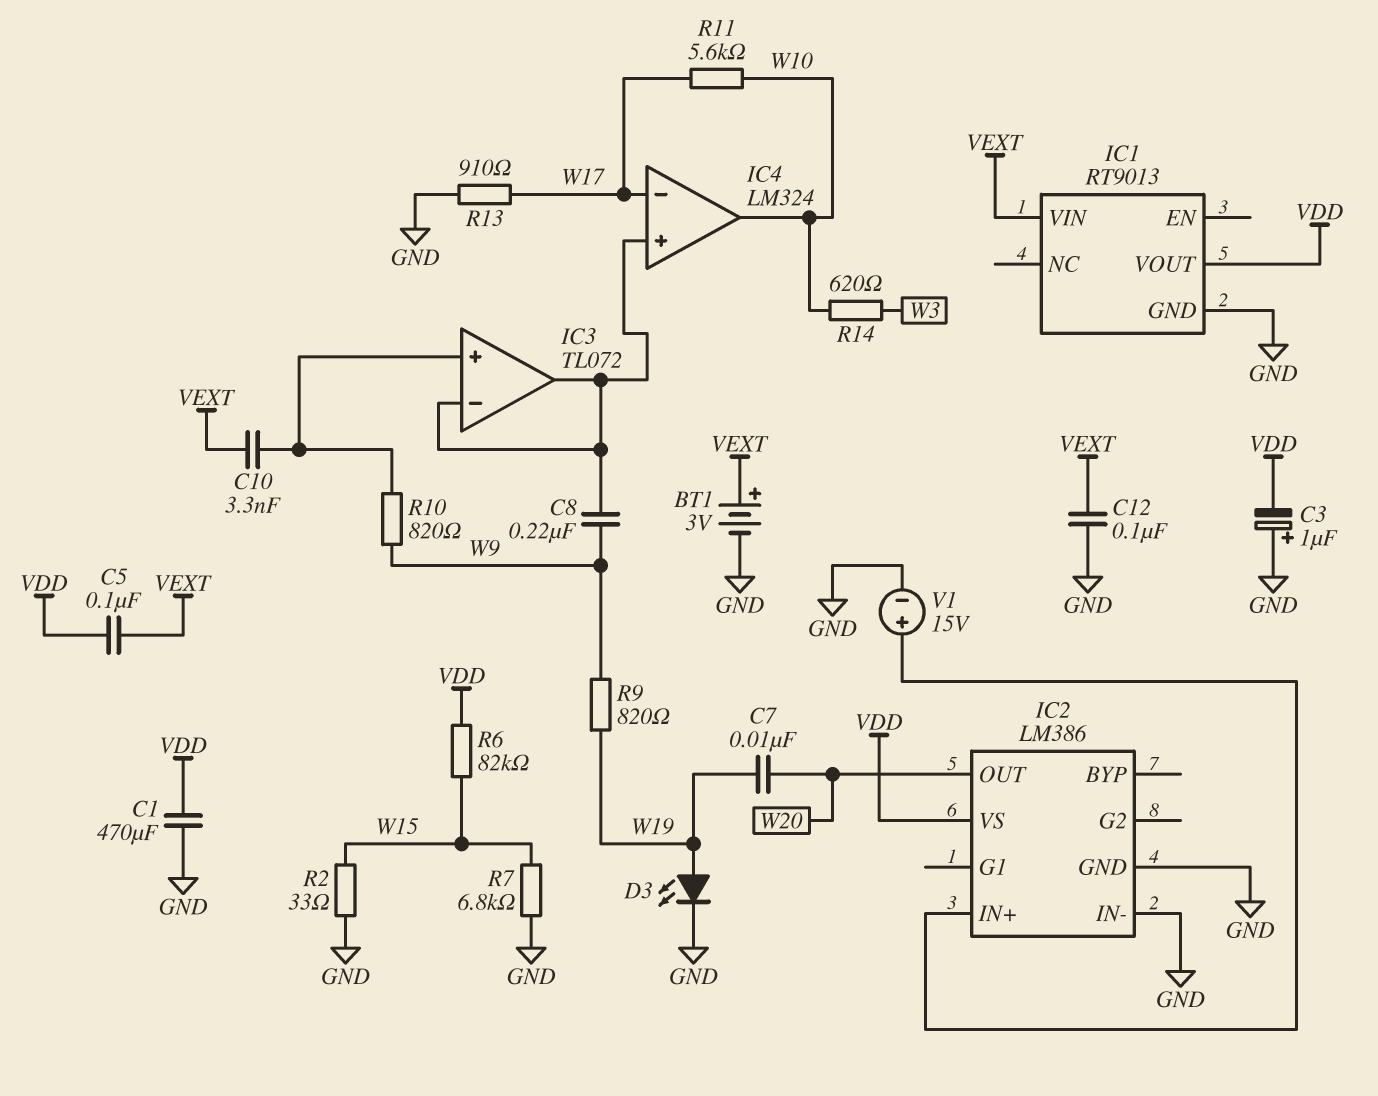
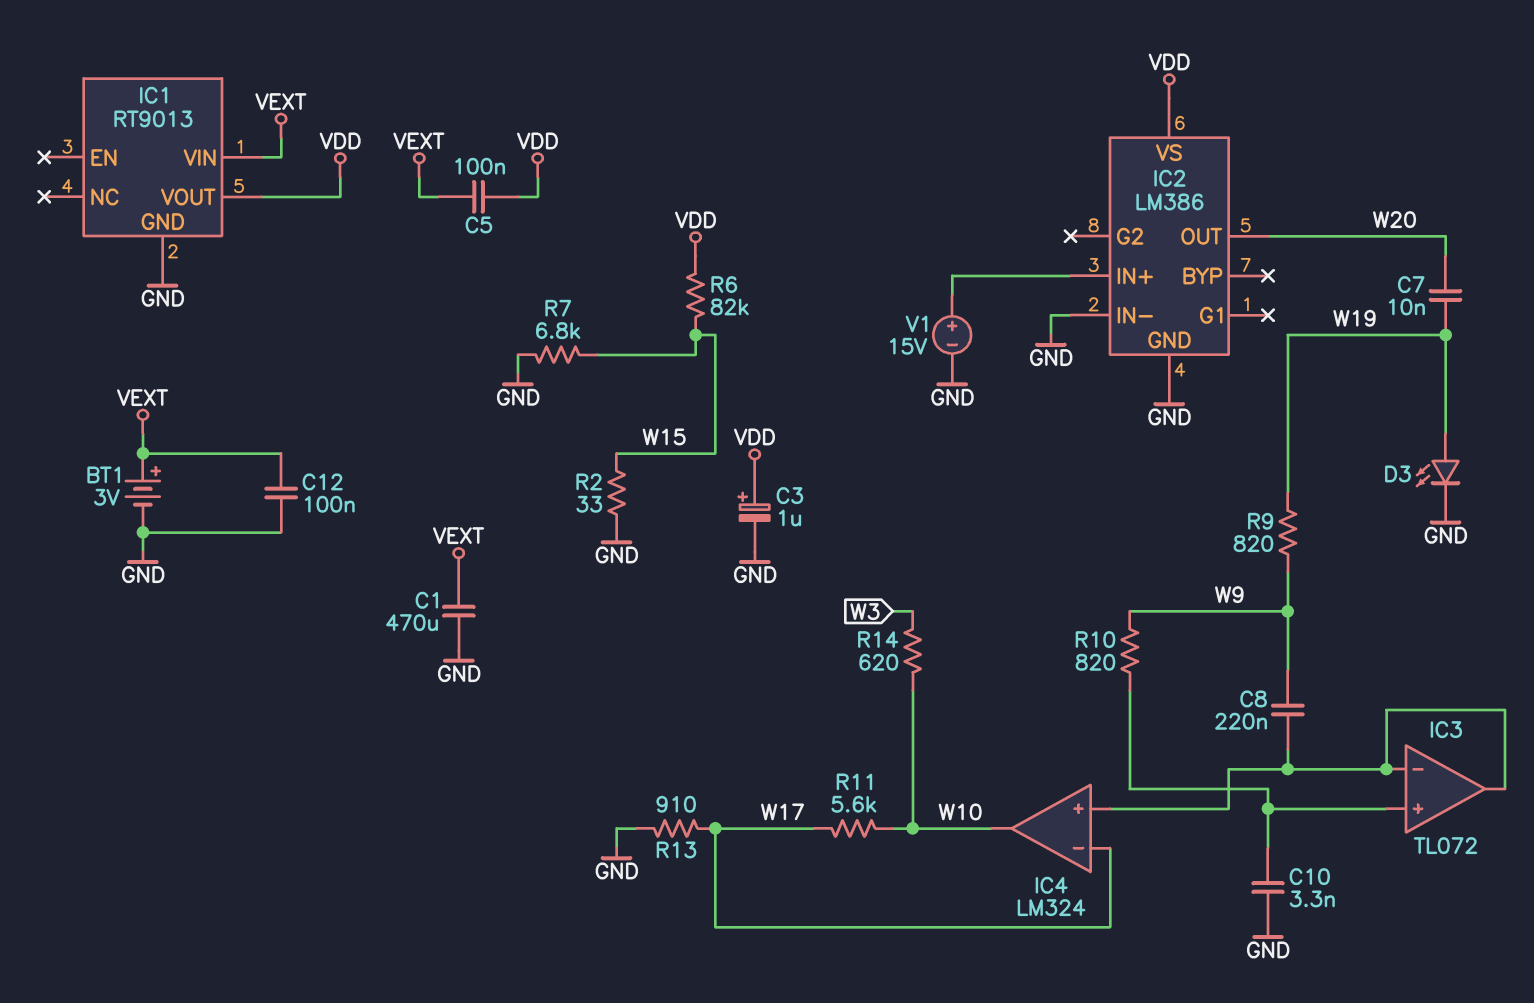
C1: 470uF (GND, VDD) -> 470uF (GND, VEXT)
C3: 1uF (plus GND, minus VDD) -> 1uF (plus VDD, minus GND)
C10: 3.3nF (IC3/in+, VEXT) -> 3.3nF (GND, IC3/in+)

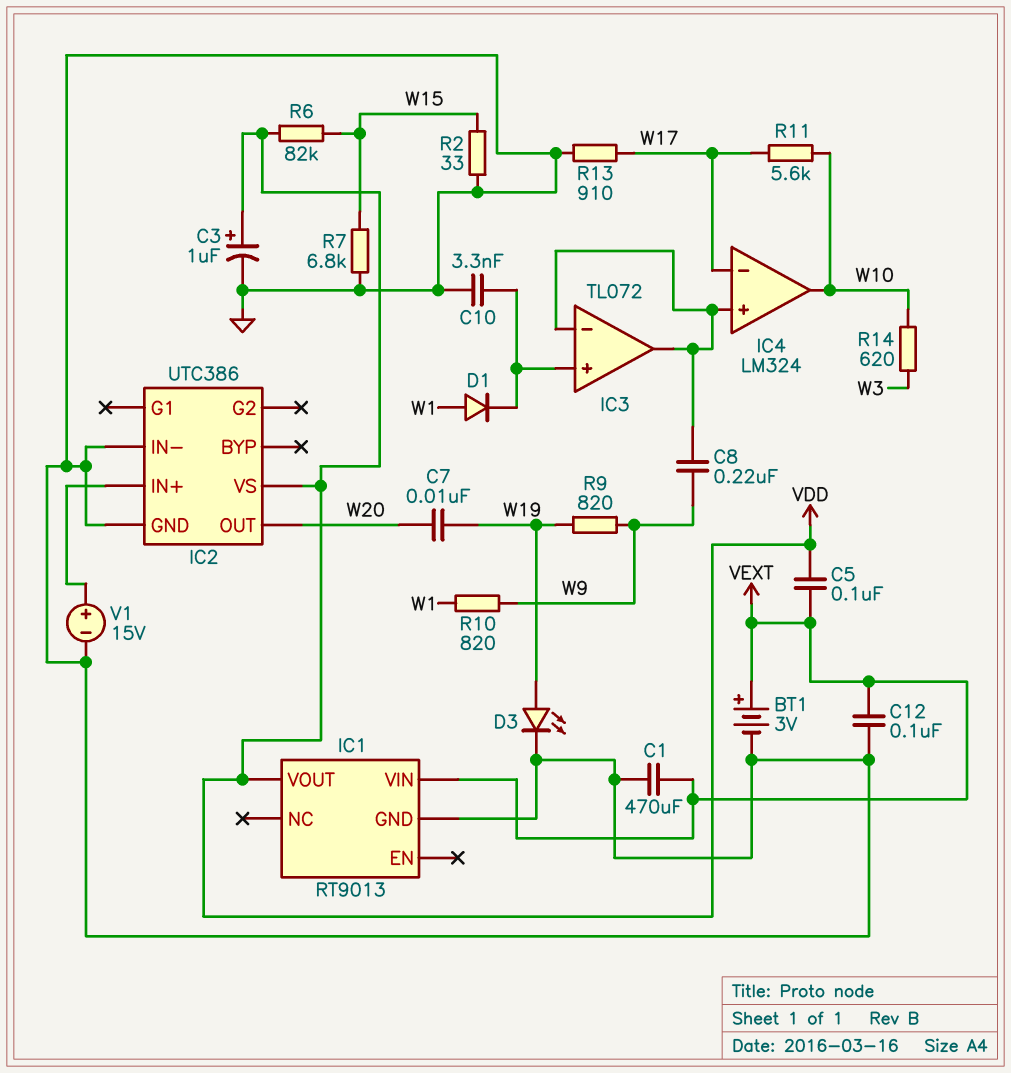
D1: none -> diode (A W1, K IC3/in+)
IC2: LM386 -> UTC386
R10: 820 (IC3/in+, W9) -> 820 (W1, W9)

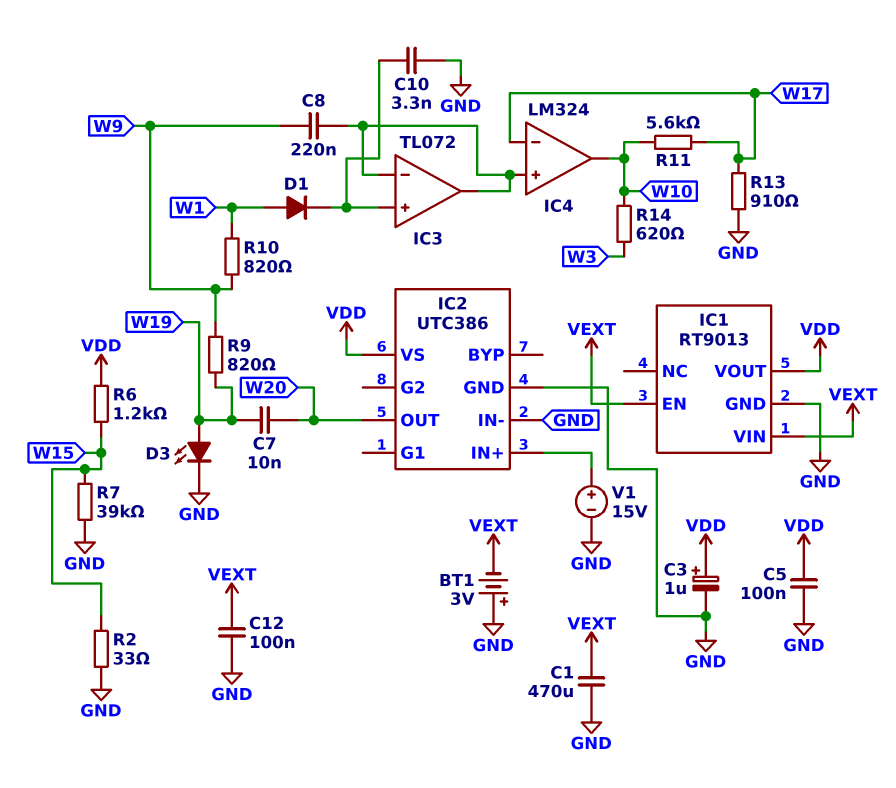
BT1: 3V (plus VEXT, minus GND) -> 3V (plus GND, minus VEXT)
C5: 100nF (VDD, VEXT) -> 100nF (GND, VDD)
IC1 pin EN: none -> VEXT
R6: 82k (VDD, W15) -> 1.2k (VDD, W15)
R7: 6.8k (GND, W15) -> 39k (GND, W15)

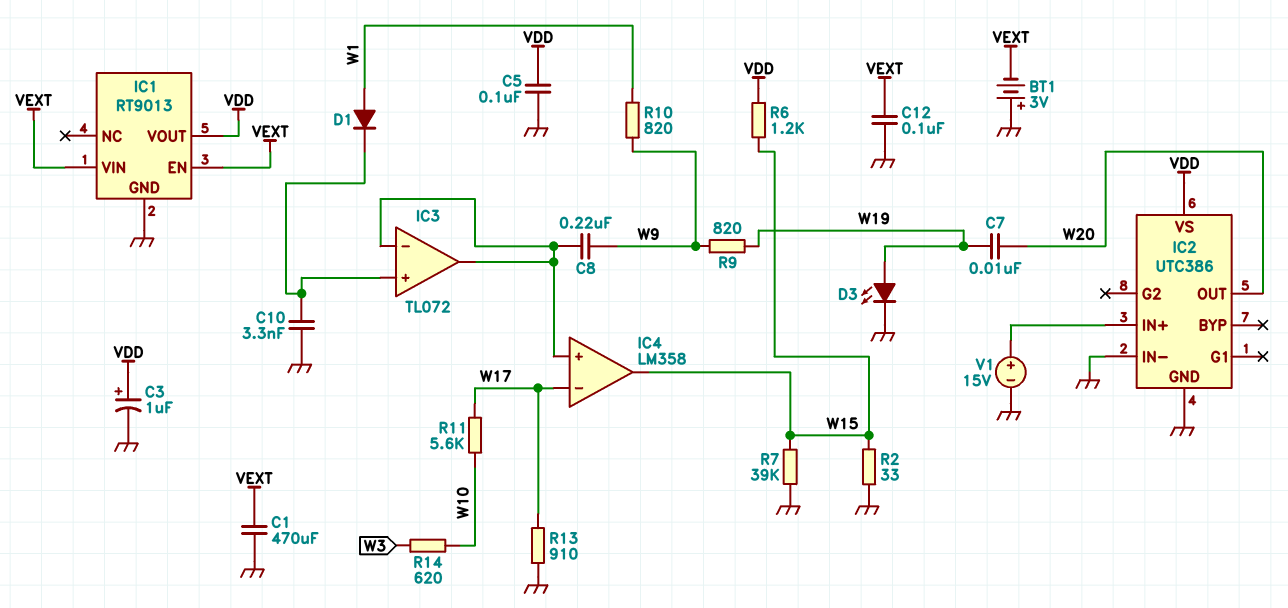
IC4: LM324 -> LM358
IC4 pin out: W10 -> W15

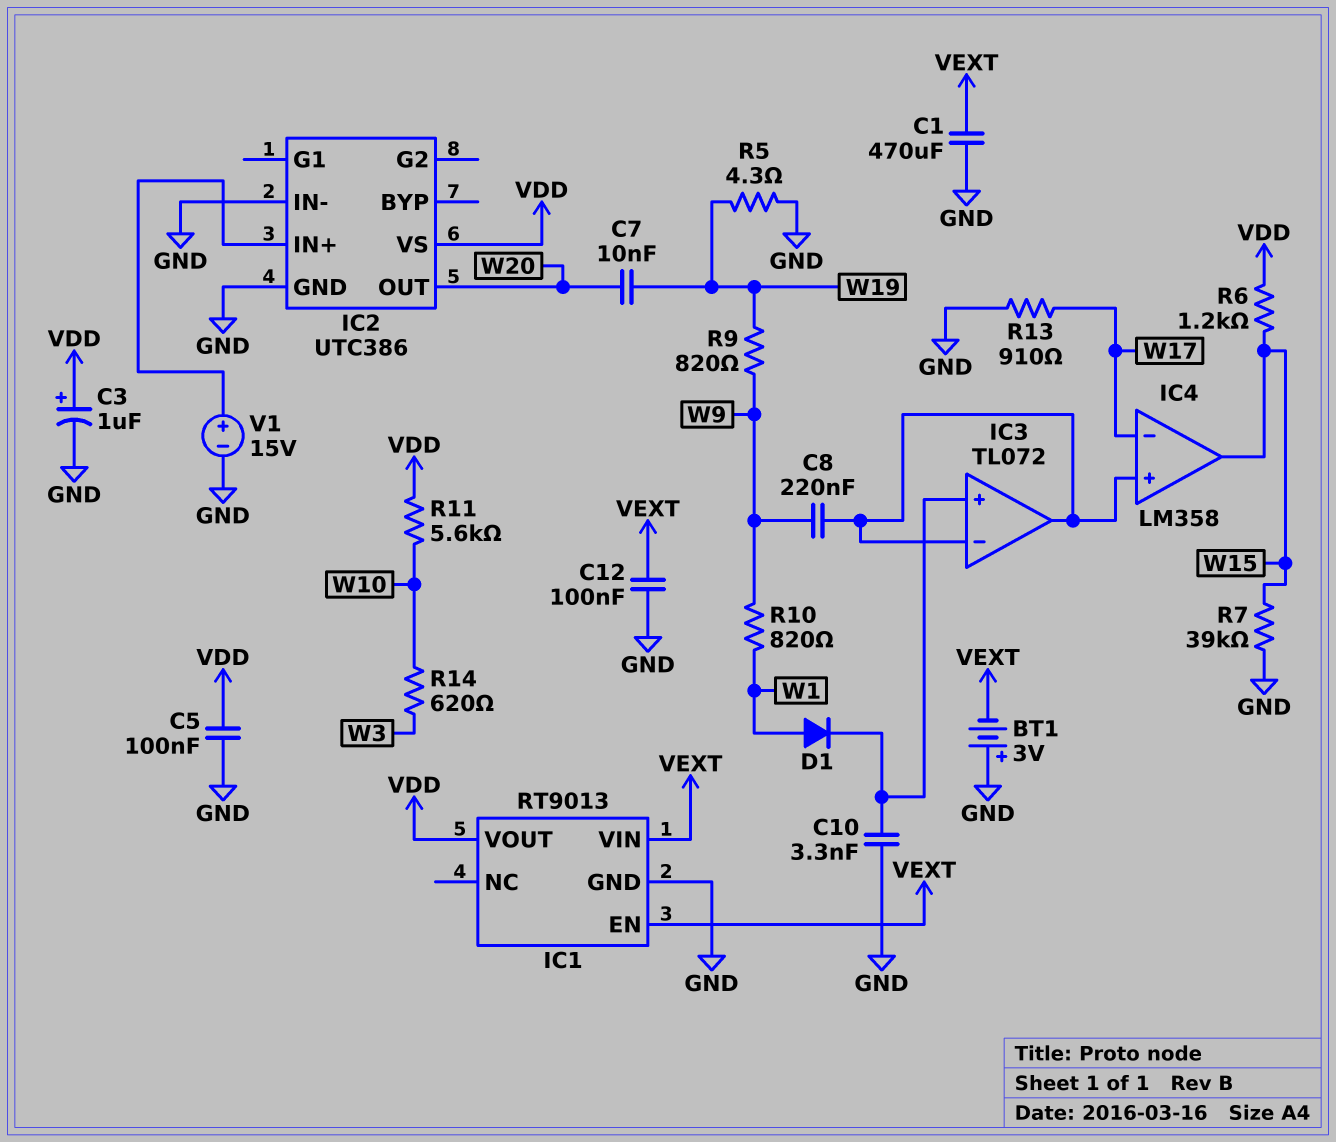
D3: LED (A W19, K GND) -> none
R2: 33 (GND, W15) -> none
R5: none -> 4.3 (GND, W19)
R11: 5.6k (W10, W17) -> 5.6k (VDD, W10)

